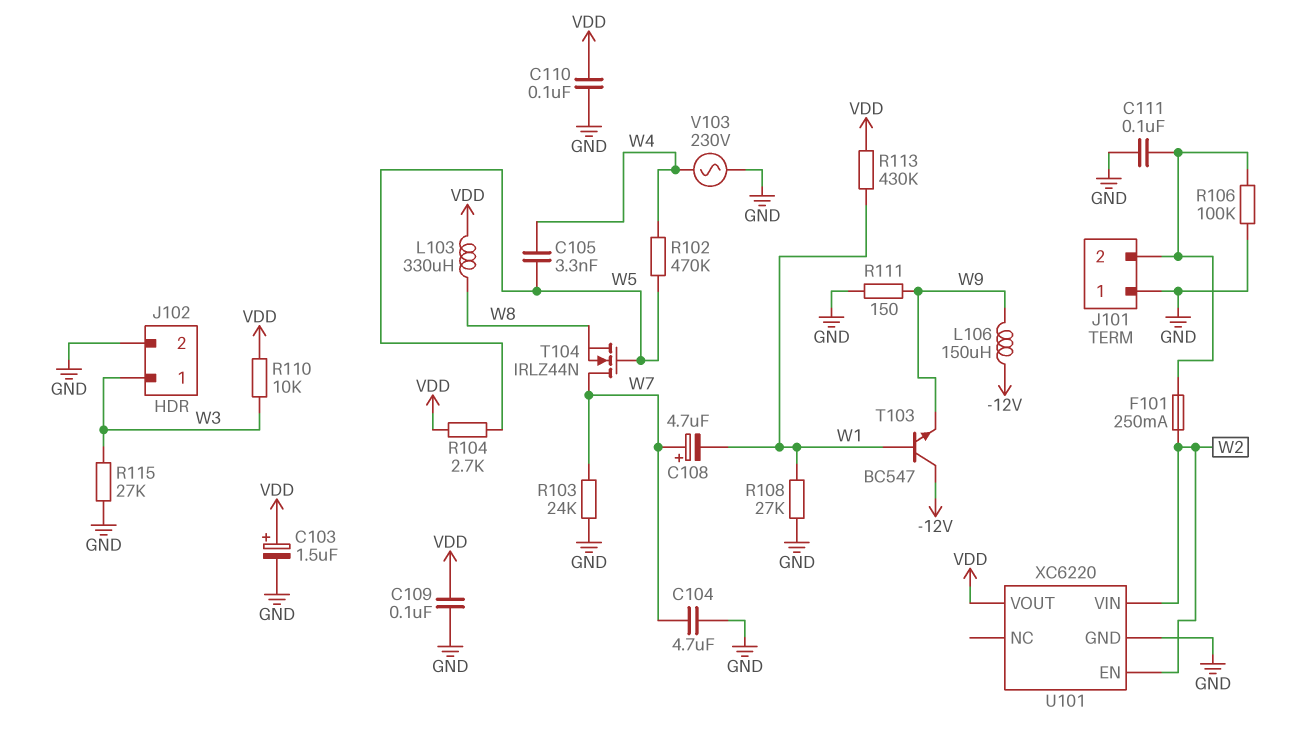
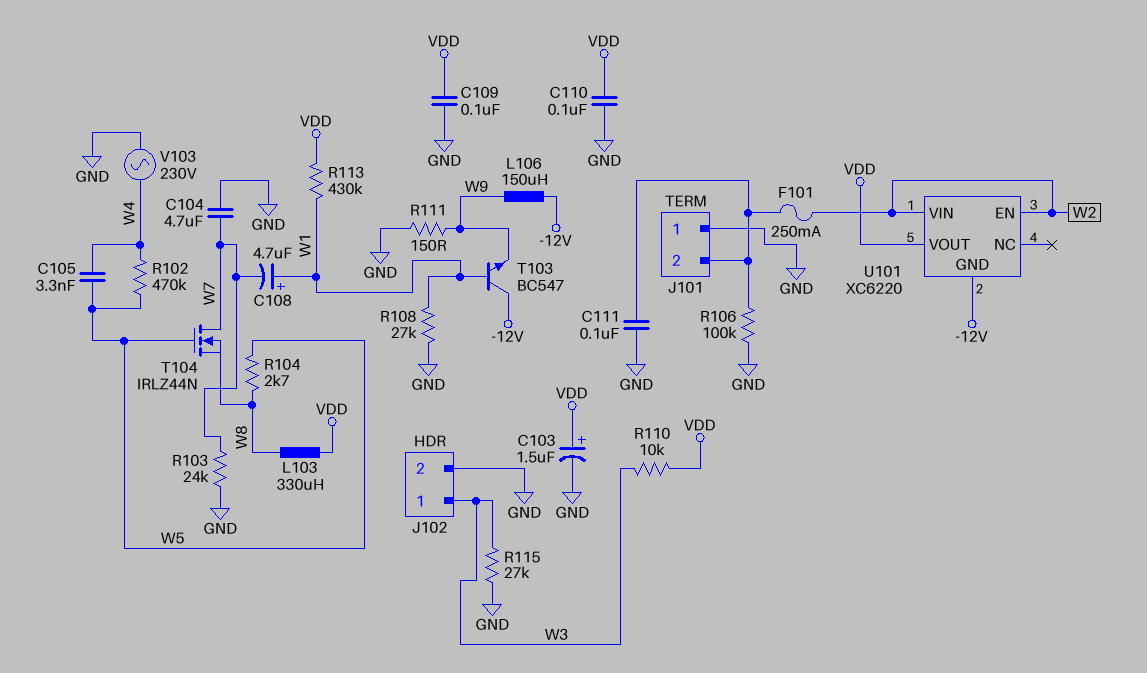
C108: 4.7uF (plus W7, minus W1) -> 4.7uF (plus W1, minus W7)
R104: 2.7k (VDD, W5) -> 2.7k (W5, W8)
U101 pin GND: GND -> -12V

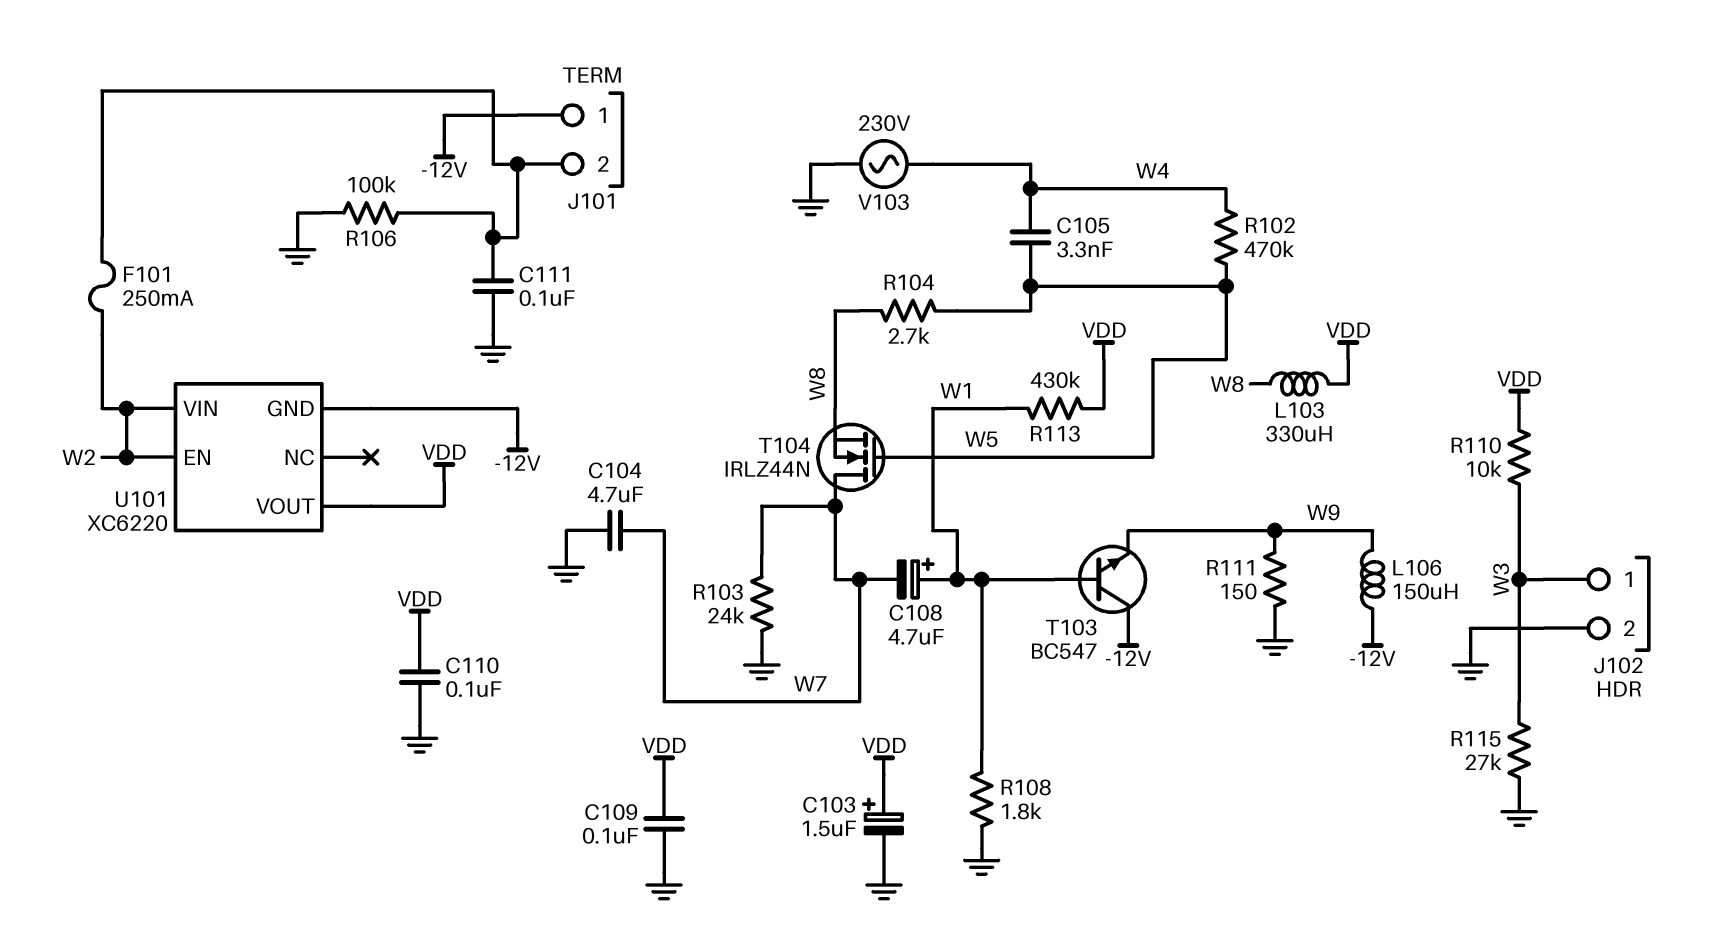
J101 pin 1: GND -> -12V
R108: 27k (GND, W1) -> 1.8k (GND, W1)

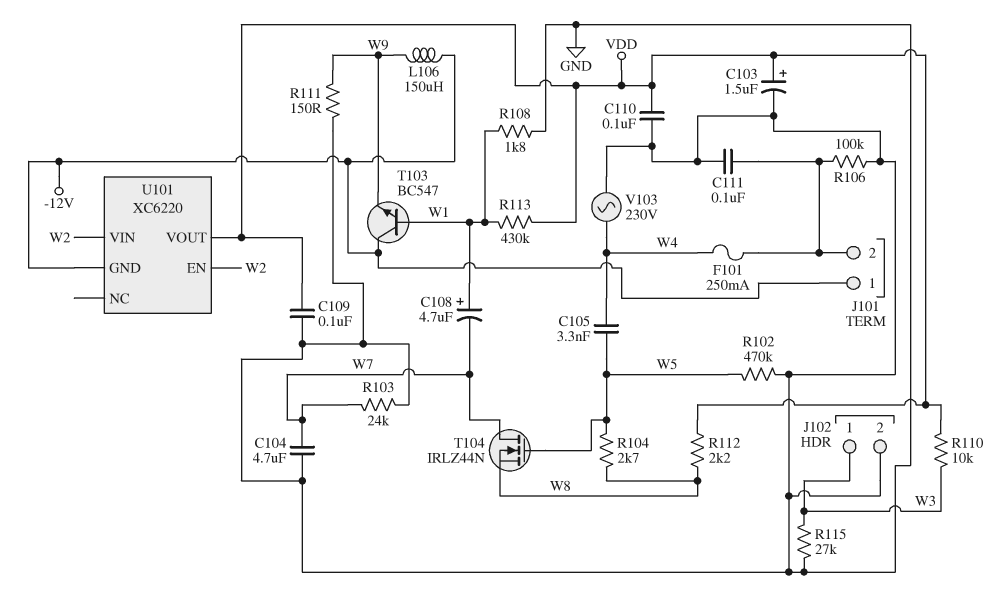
F101: 250mA (J101/2, W2) -> 250mA (J101/2, W4)
L103: 330uH (VDD, W8) -> none
R102: 470k (W4, W5) -> 470k (GND, W5)
R112: none -> 2.2k (VDD, W8)

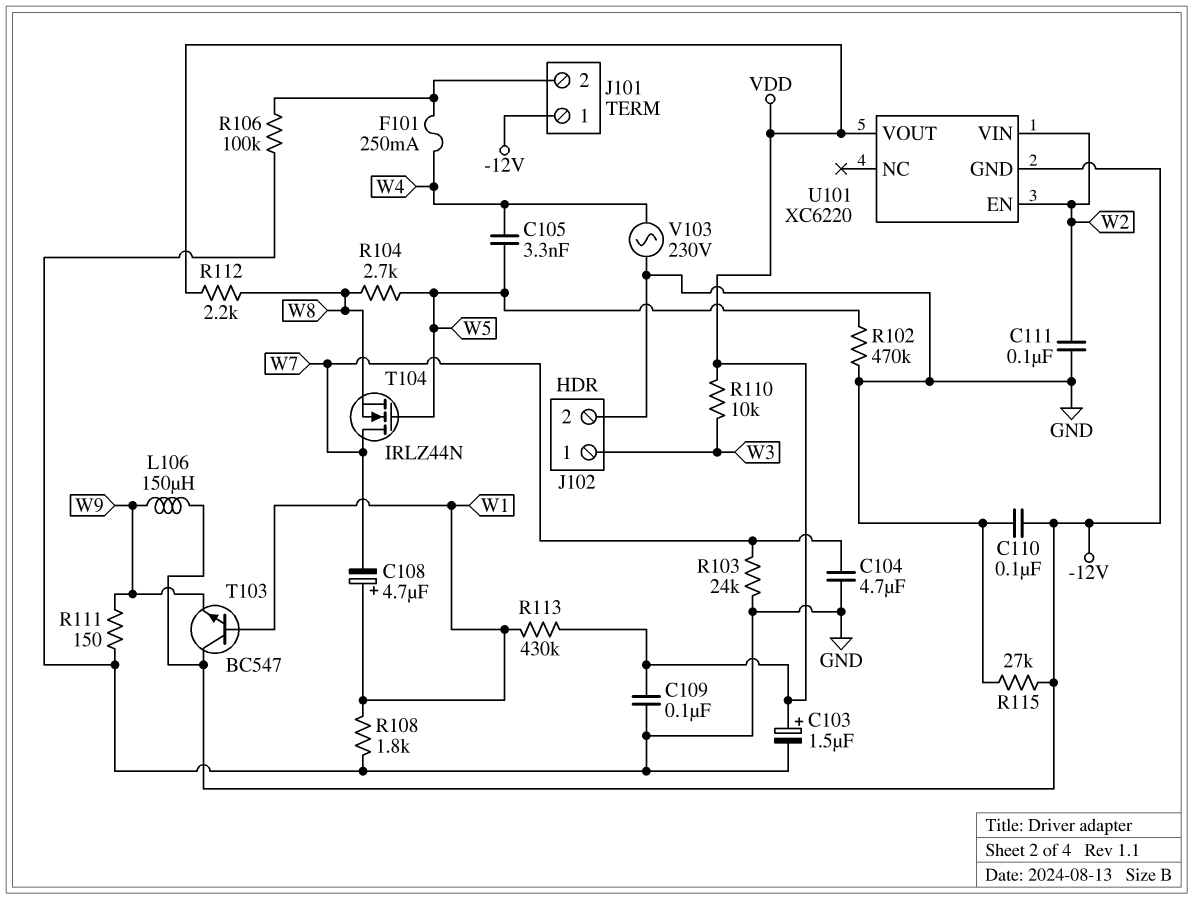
C110: 100nF (GND, VDD) -> 100nF (-12V, GND)
C111: 100nF (GND, J101/2) -> 100nF (GND, W2)
R115: 27k (GND, W3) -> 27k (-12V, GND)

